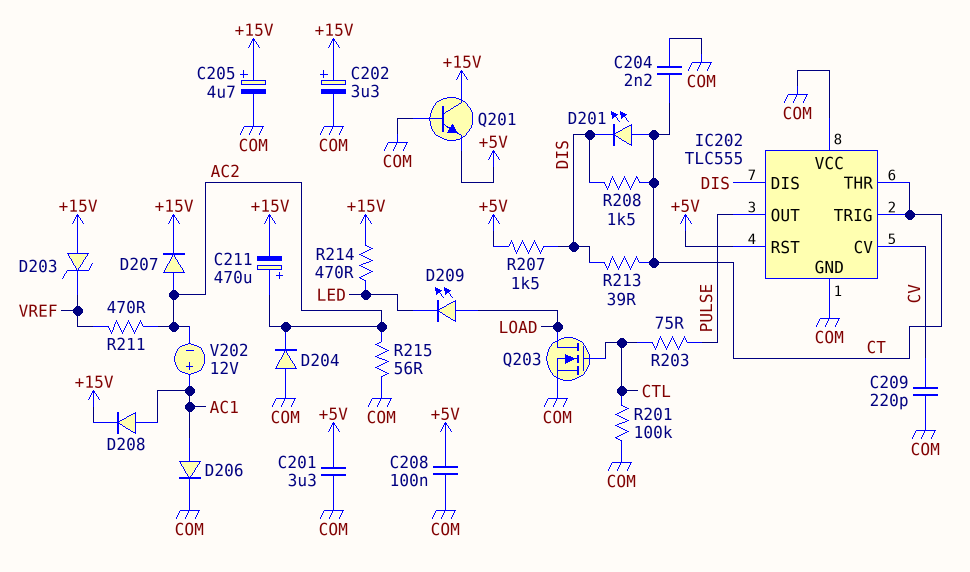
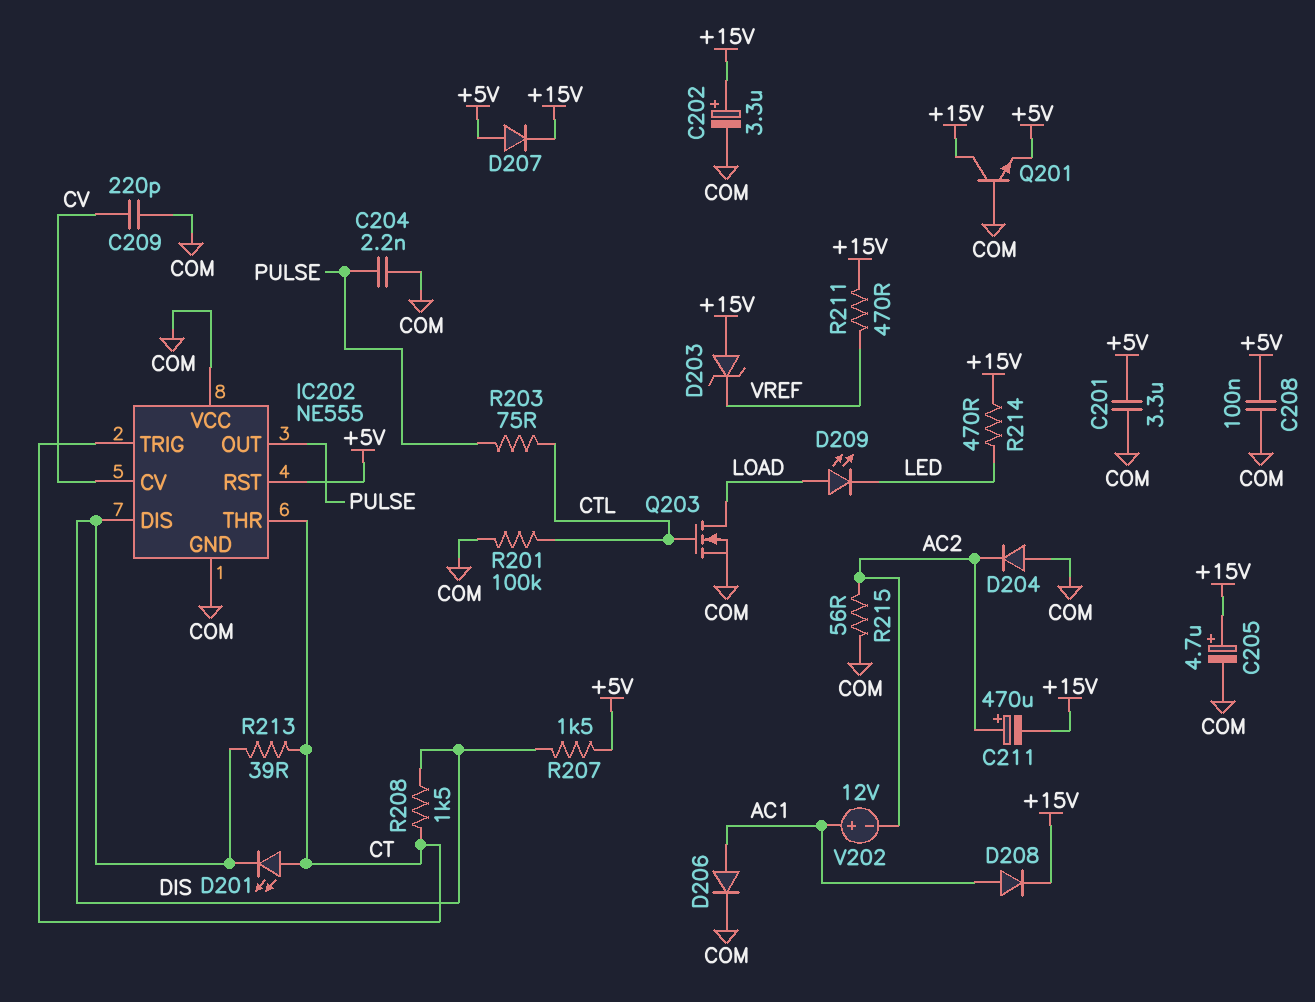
C204: 2.2nF (COM, CT) -> 2.2nF (COM, PULSE)
D207: diode (A AC2, K +15V) -> diode (A +5V, K +15V)
IC202: TLC555 -> NE555
R211: 470 (AC2, VREF) -> 470 (+15V, VREF)

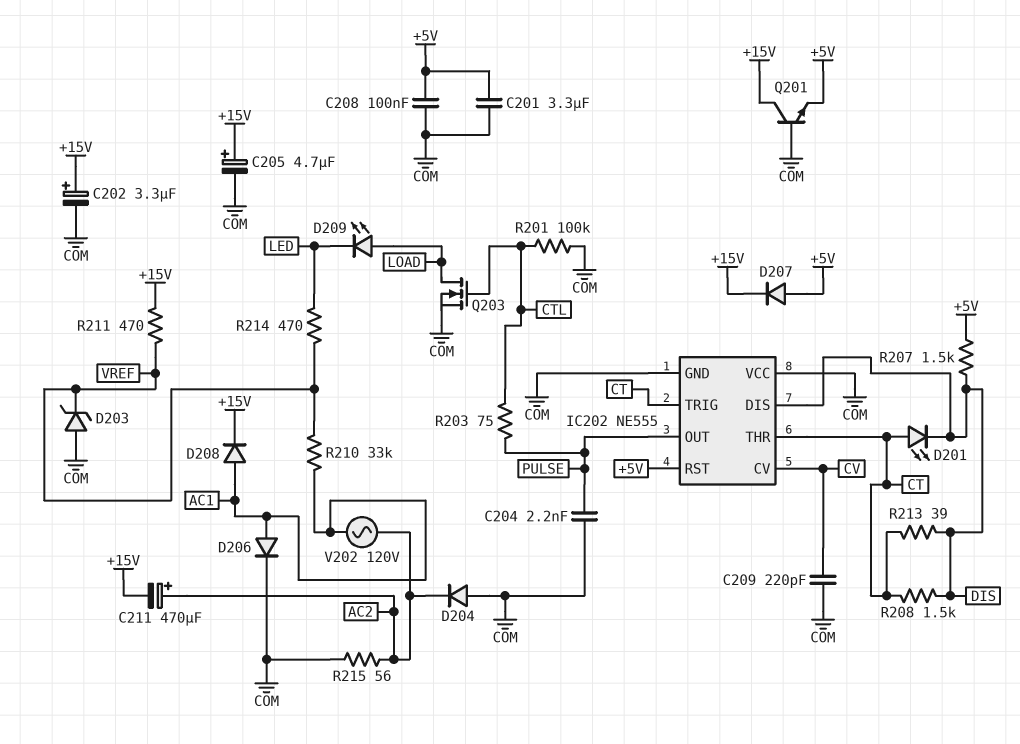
D203: zener (A +15V, K VREF) -> zener (A COM, K VREF)
R210: none -> 33k (AC1, VREF)
R214: 470 (+15V, LED) -> 470 (LED, VREF)
V202: 12V (plus AC1, minus AC2) -> AC 120V (AC1, AC2)

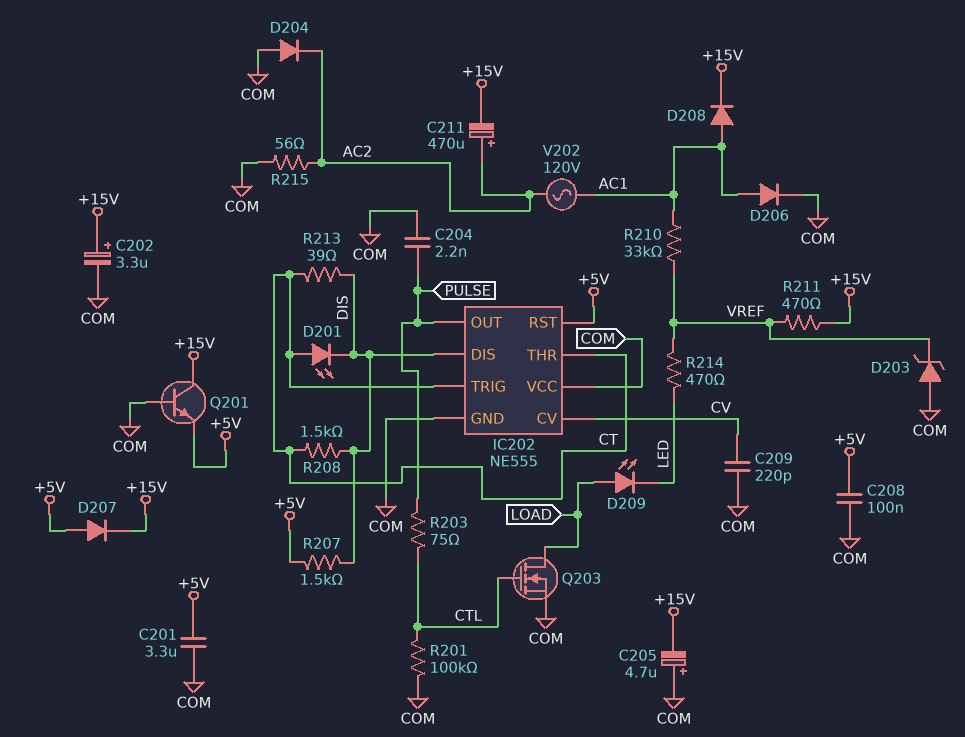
C205: 4.7uF (plus +15V, minus COM) -> 4.7uF (plus COM, minus +15V)

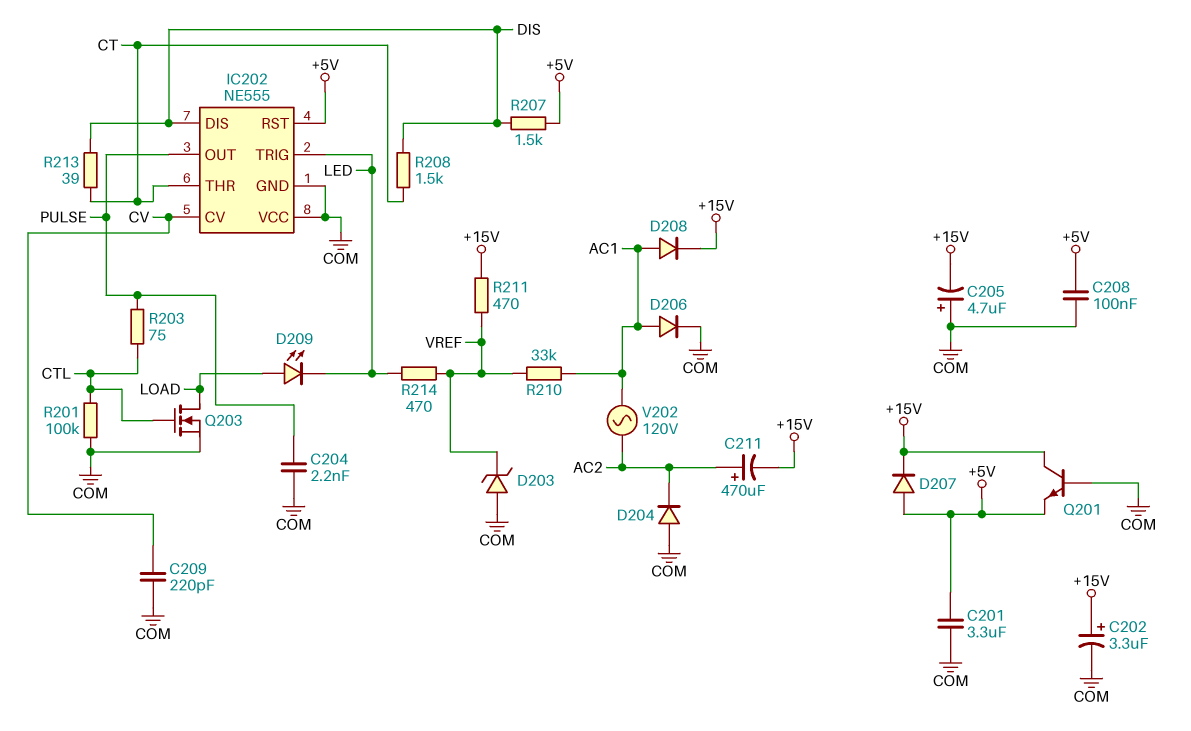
D201: LED (A CT, K DIS) -> none
IC202 pin TRIG: CT -> LED
R215: 56 (AC2, COM) -> none

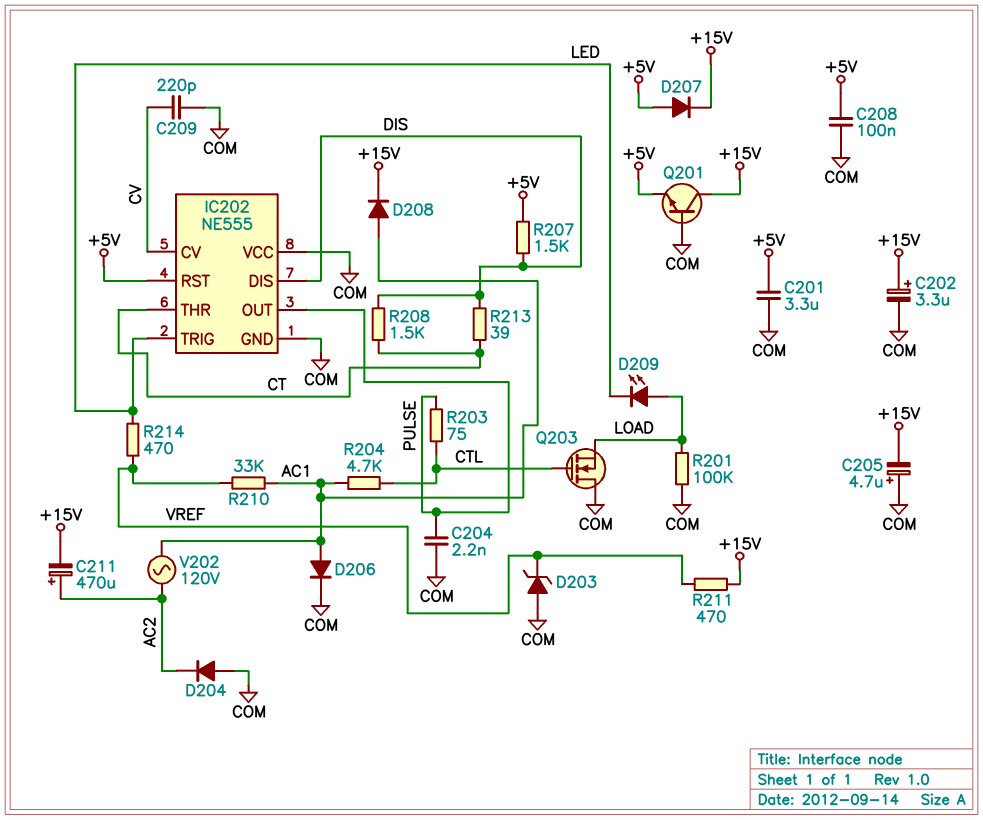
Q203: NMOS (G CTL, D LOAD, S COM) -> NMOS (G CTL, D COM, S LOAD)
R201: 100k (COM, CTL) -> 100k (COM, LOAD)
R204: none -> 4.7k (AC1, CTL)

